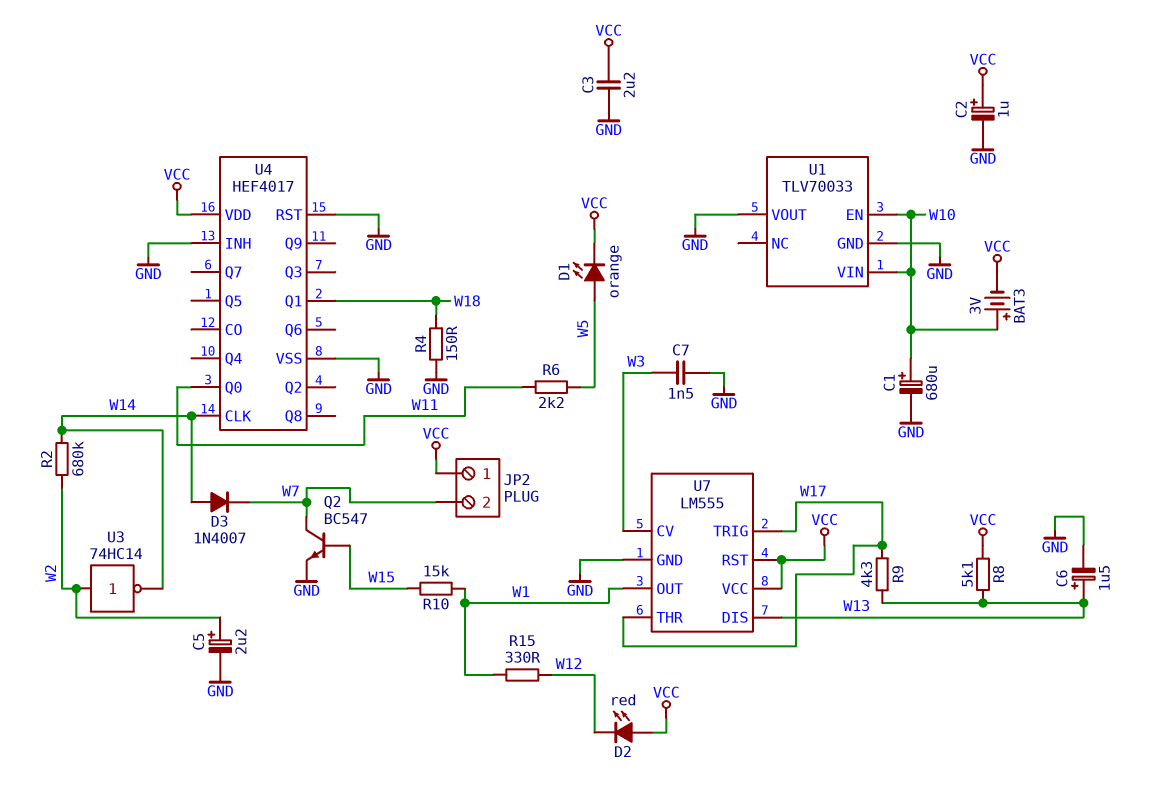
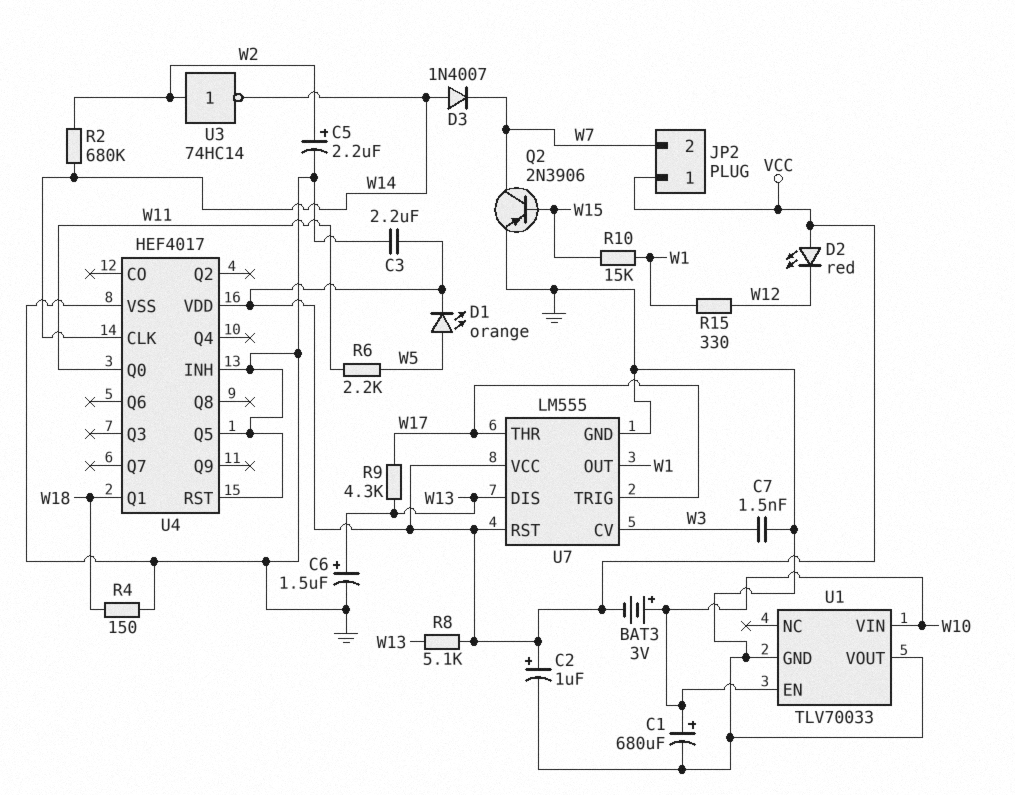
Q2: NPN BC547 (B W15, C W7, E GND) -> PNP 2N3906 (B W15, C W7, E GND)
U4 pin Q5: none -> GND

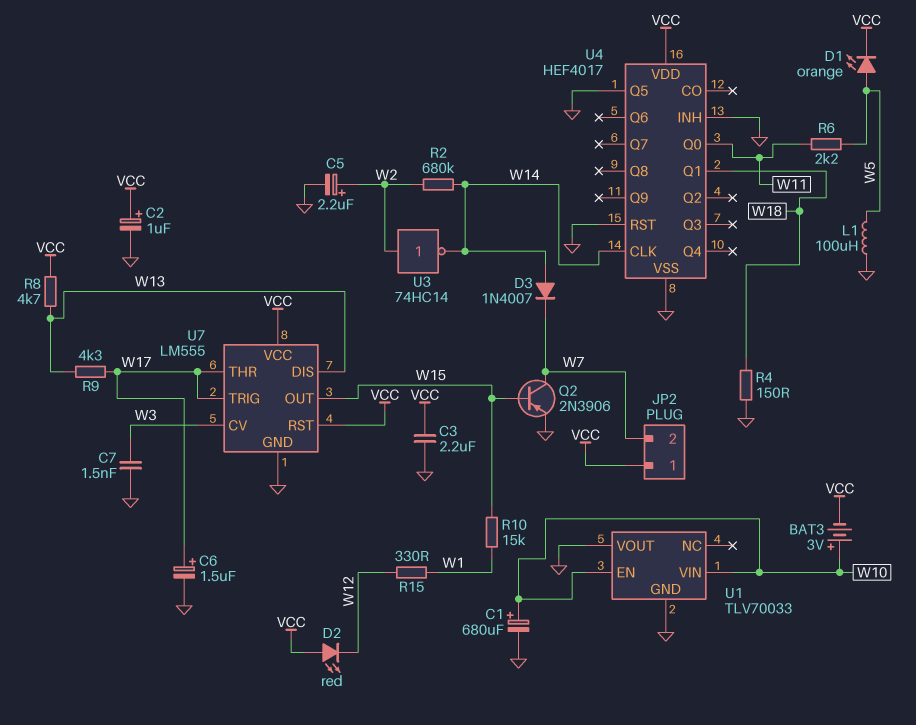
C6: 1.5uF (plus W13, minus GND) -> 1.5uF (plus W17, minus GND)
L1: none -> 100uH (GND, W5)
R8: 5.1k (VCC, W13) -> 4.7k (VCC, W13)
U7 pin OUT: W1 -> W15

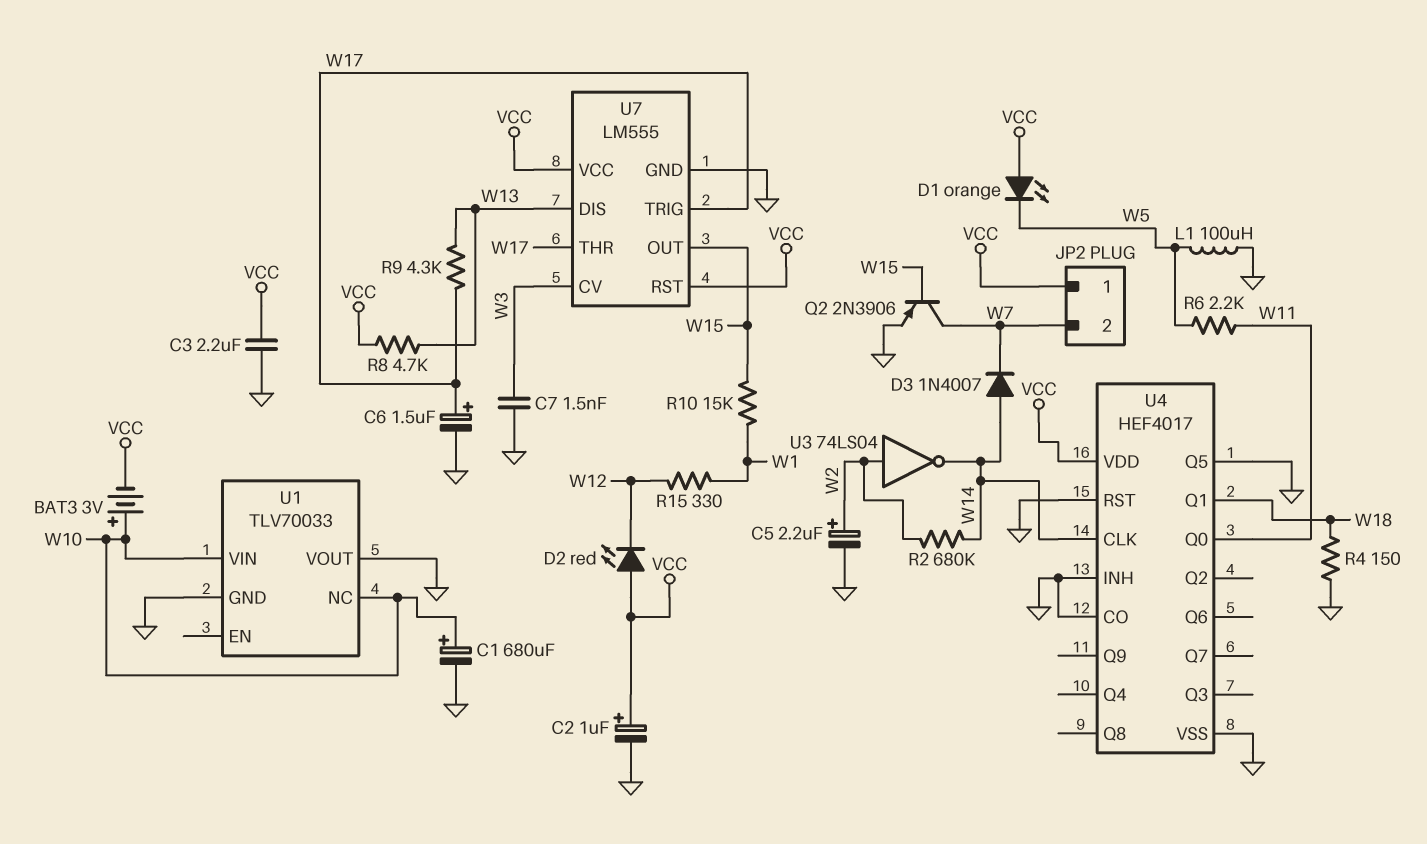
D1: LED orange (A W5, K VCC) -> LED orange (A VCC, K W5)
U1 pin EN: W10 -> none
U1 pin NC: none -> W10
U3: NOT 74HC14 (in W2, out W14) -> NOT 74LS04 (in W2, out W14)
U4 pin CO: none -> GND

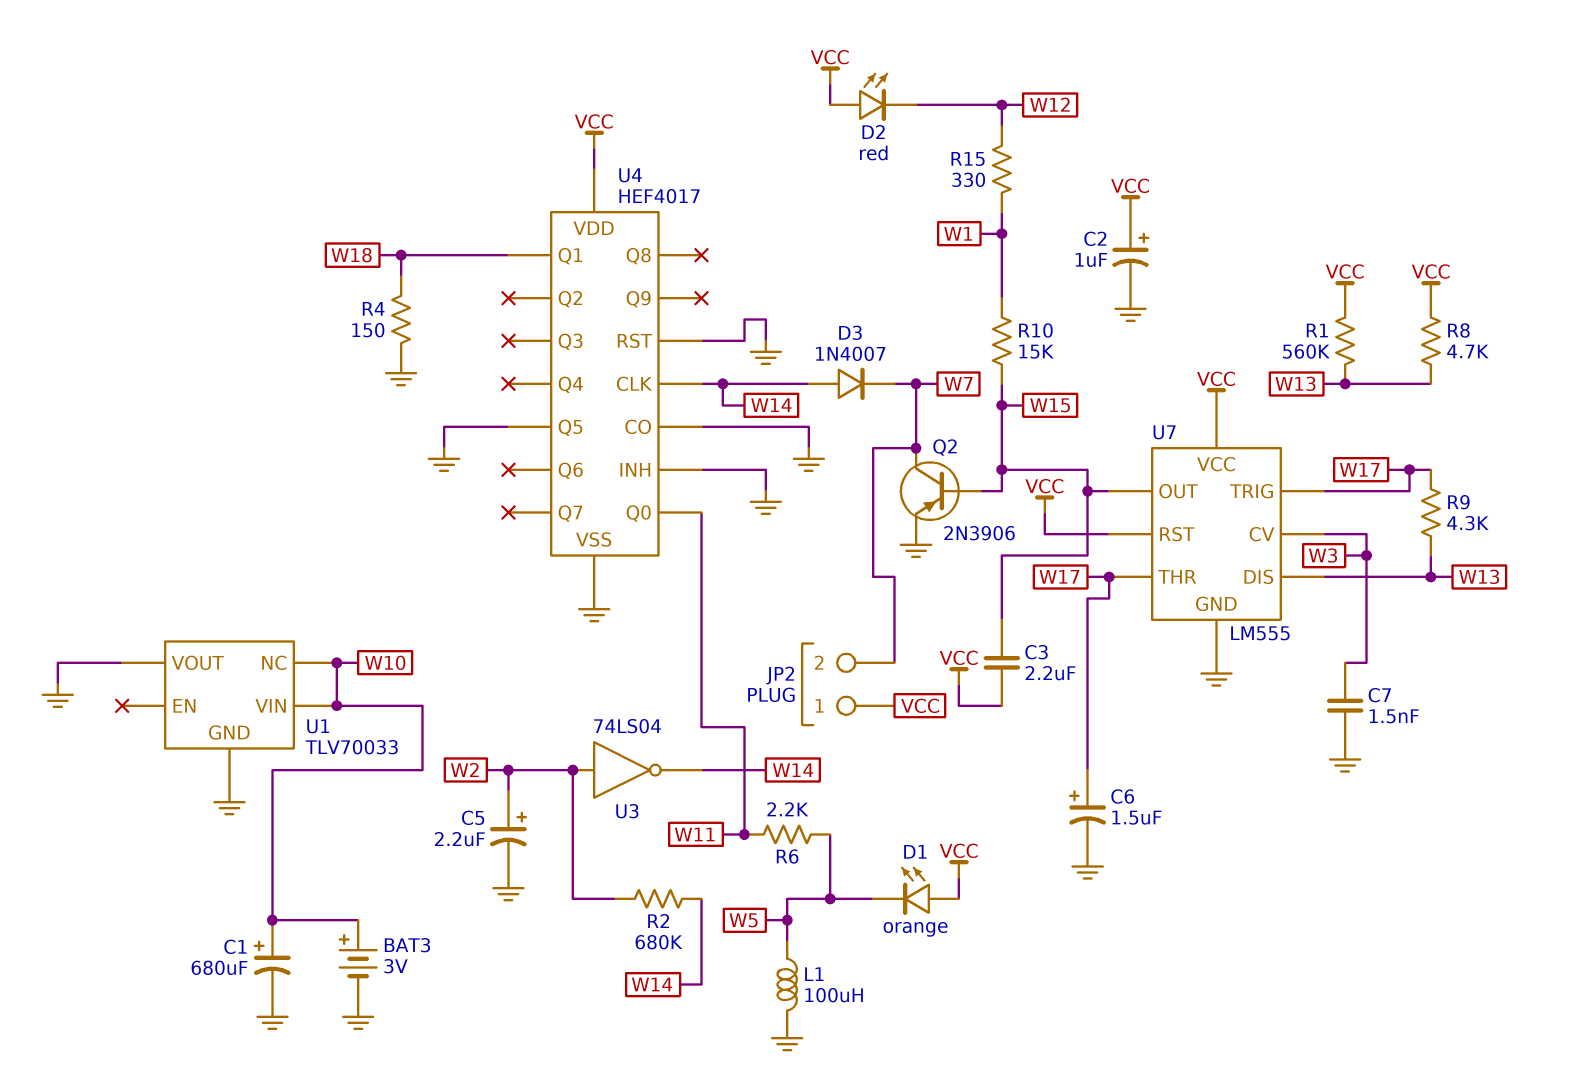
BAT3: 3V (plus W10, minus VCC) -> 3V (plus W10, minus GND)
C3: 2.2uF (GND, VCC) -> 2.2uF (VCC, W15)
R1: none -> 560k (VCC, W13)

